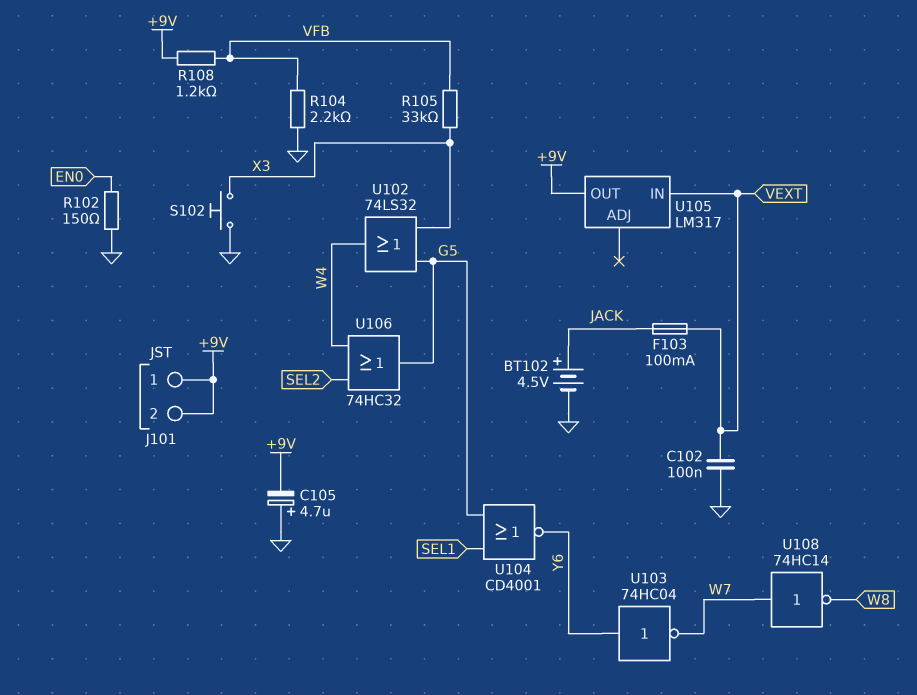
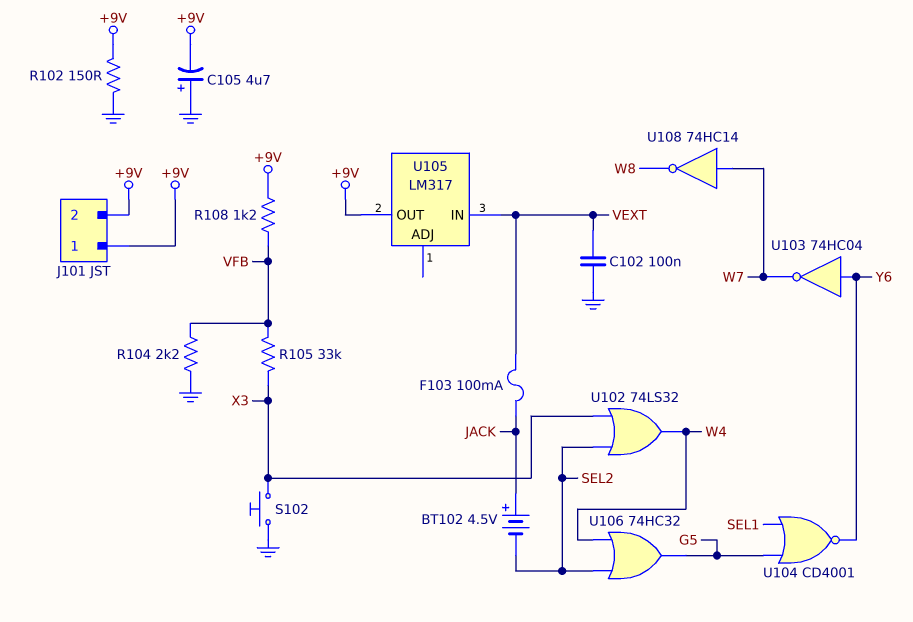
BT102: 4.5V (plus JACK, minus GND) -> 4.5V (plus JACK, minus SEL2)
R102: 150 (EN0, GND) -> 150 (+9V, GND)
U102: OR 74LS32 (in G5, in X3, out W4) -> OR 74LS32 (in SEL2, in X3, out W4)

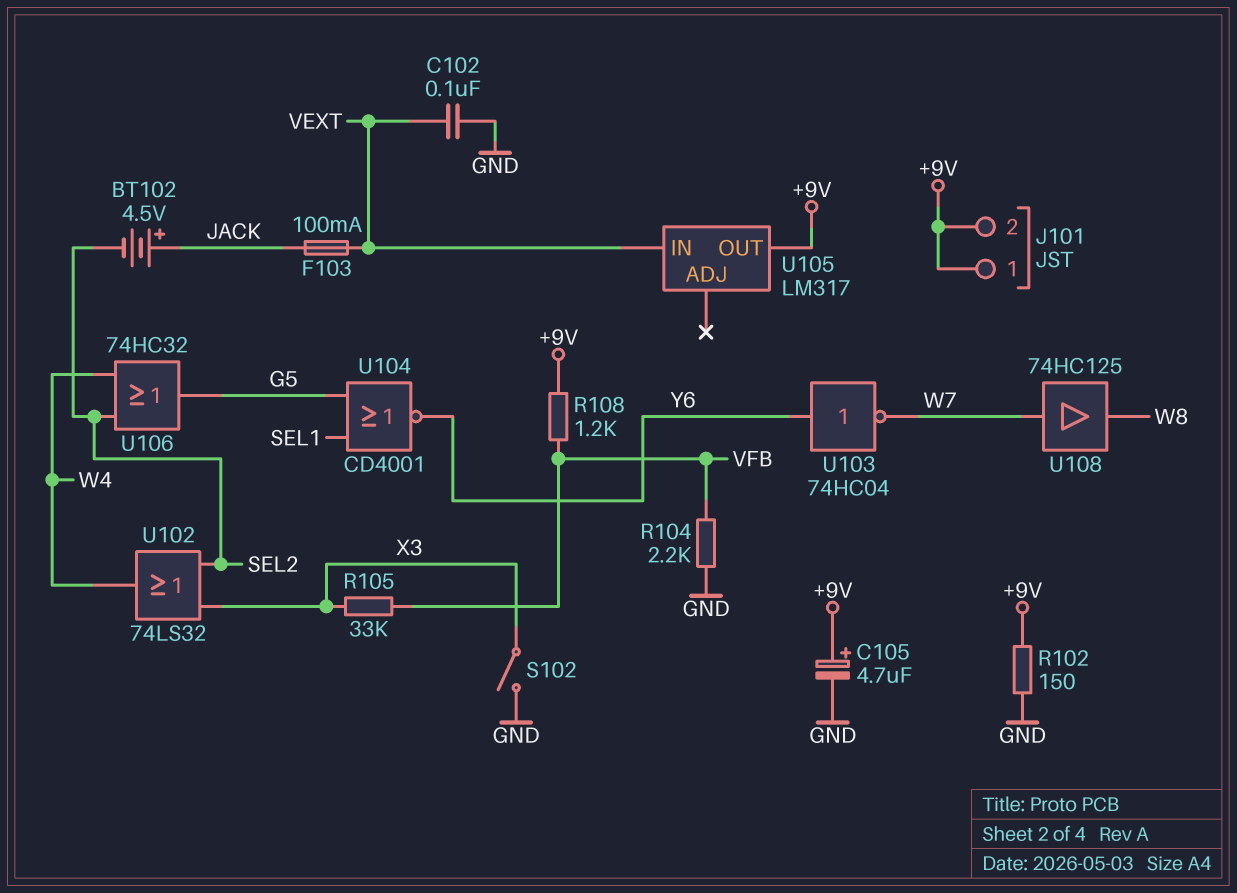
C105: 4.7uF (plus GND, minus +9V) -> 4.7uF (plus +9V, minus GND)
S102: button (GND, X3) -> switch (GND, X3)
U108: NOT 74HC14 (in W7, out W8) -> buffer 74HC125 (in W7, out W8)

